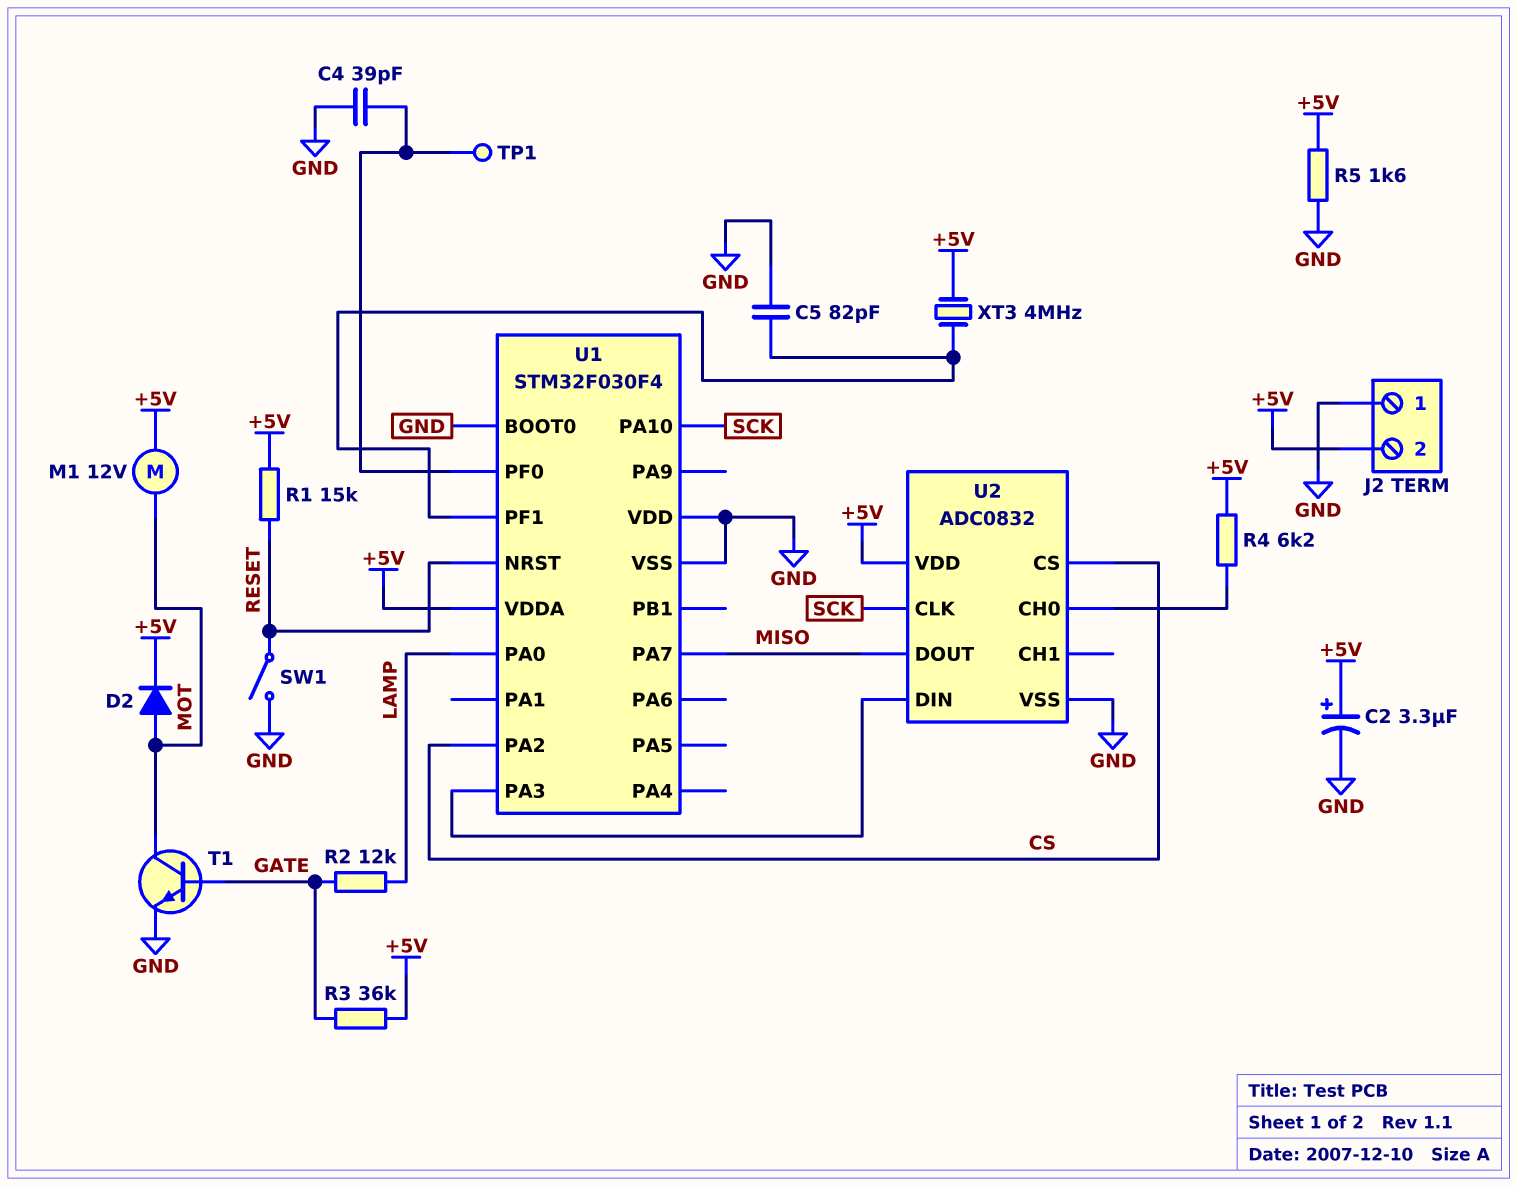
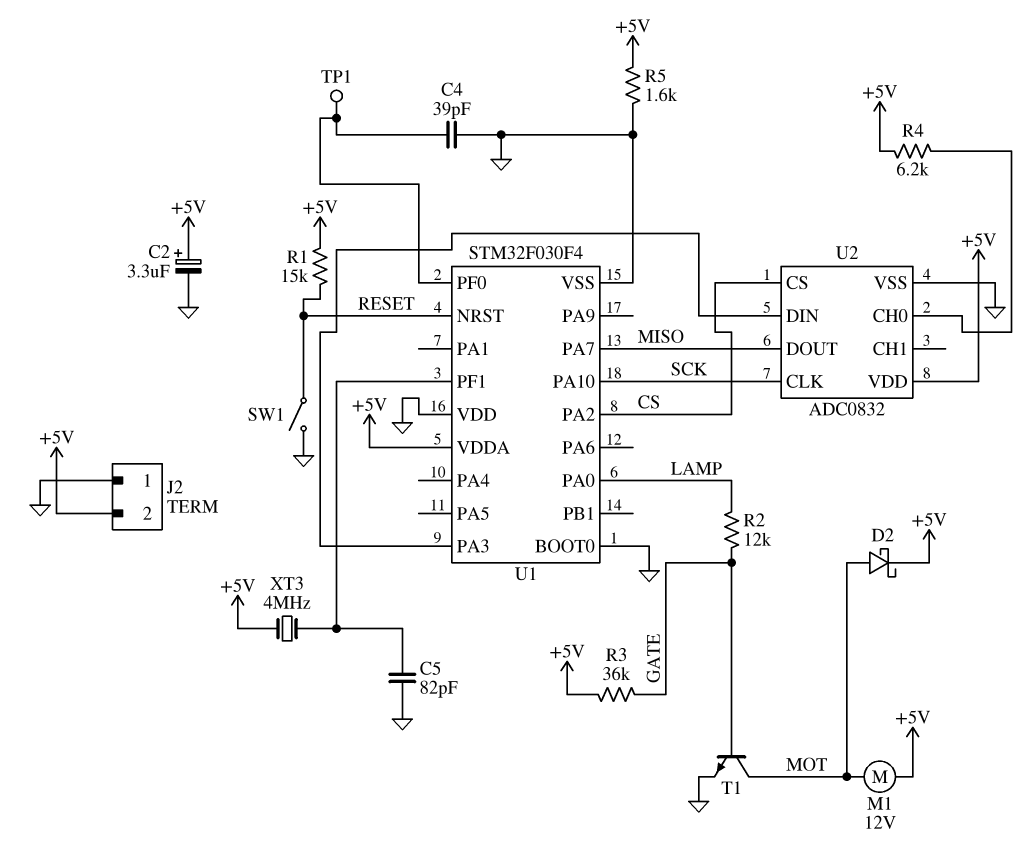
D2: diode (A MOT, K +5V) -> schottky (A MOT, K +5V)

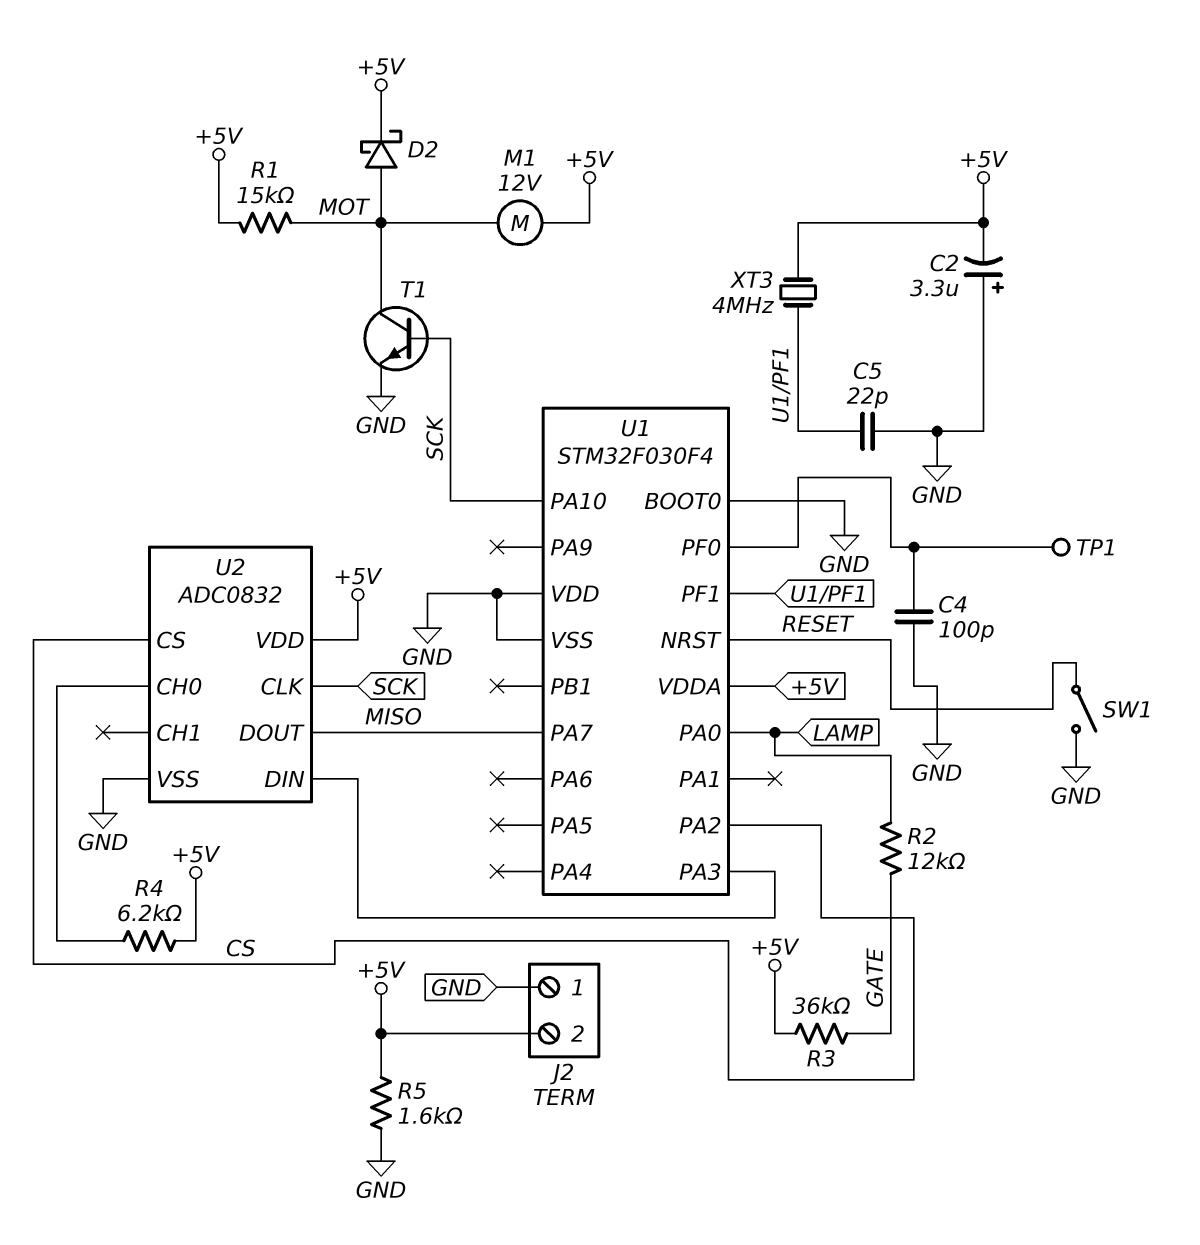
C2: 3.3uF (plus +5V, minus GND) -> 3.3uF (plus GND, minus +5V)
C4: 39pF (GND, U1/PF0) -> 100pF (GND, U1/PF0)
C5: 82pF (GND, U1/PF1) -> 22pF (GND, U1/PF1)
R1: 15k (+5V, RESET) -> 15k (+5V, MOT)
T1: NPN (B GATE, C MOT, E GND) -> NPN (B SCK, C MOT, E GND)

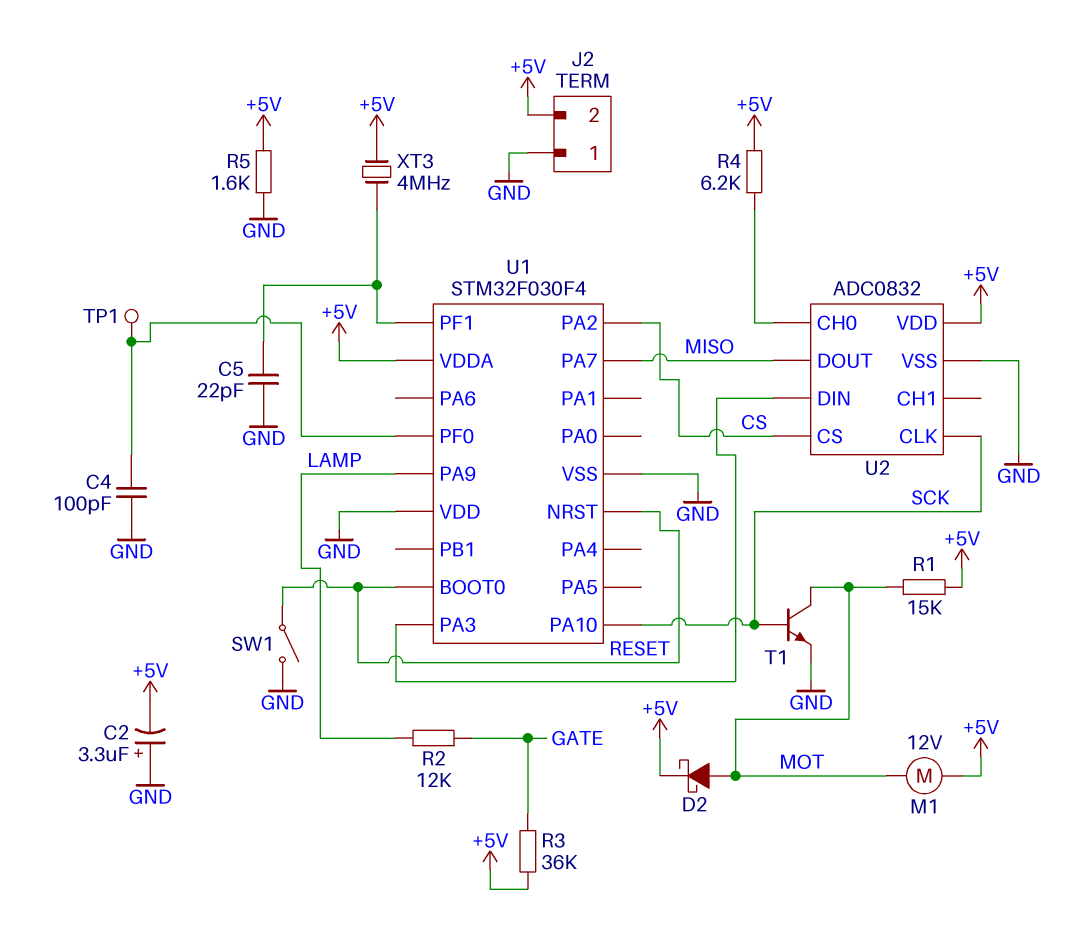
U1 pin BOOT0: GND -> RESET
U1 pin PA0: LAMP -> none
U1 pin PA9: none -> LAMP

